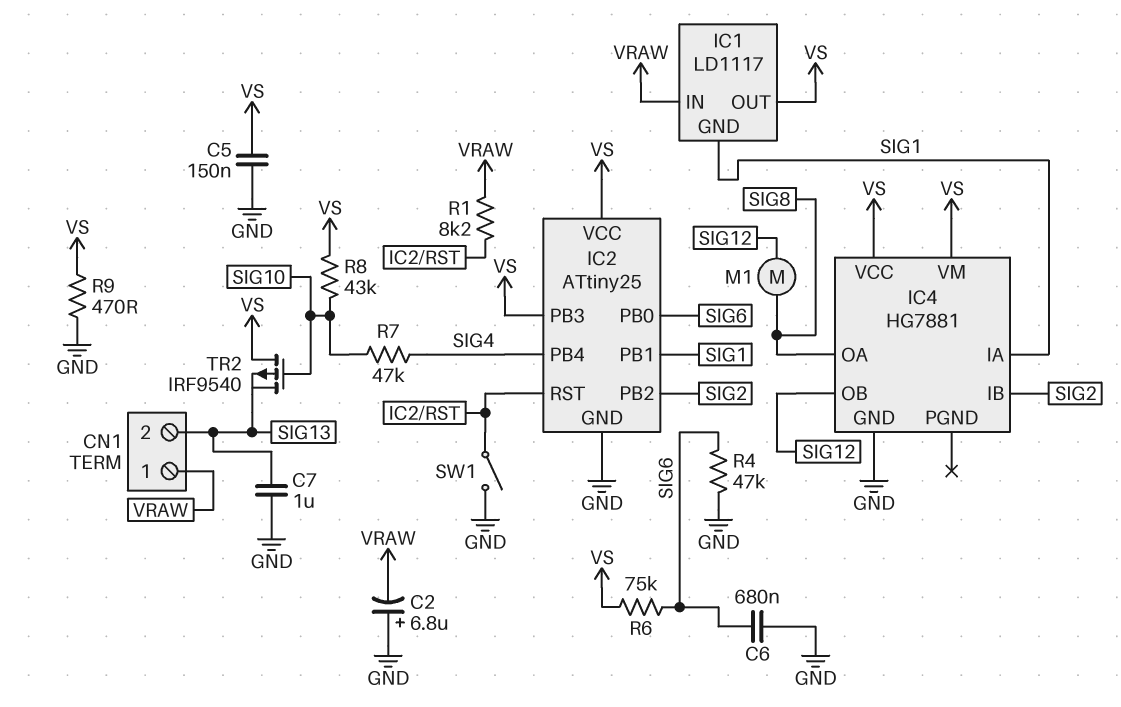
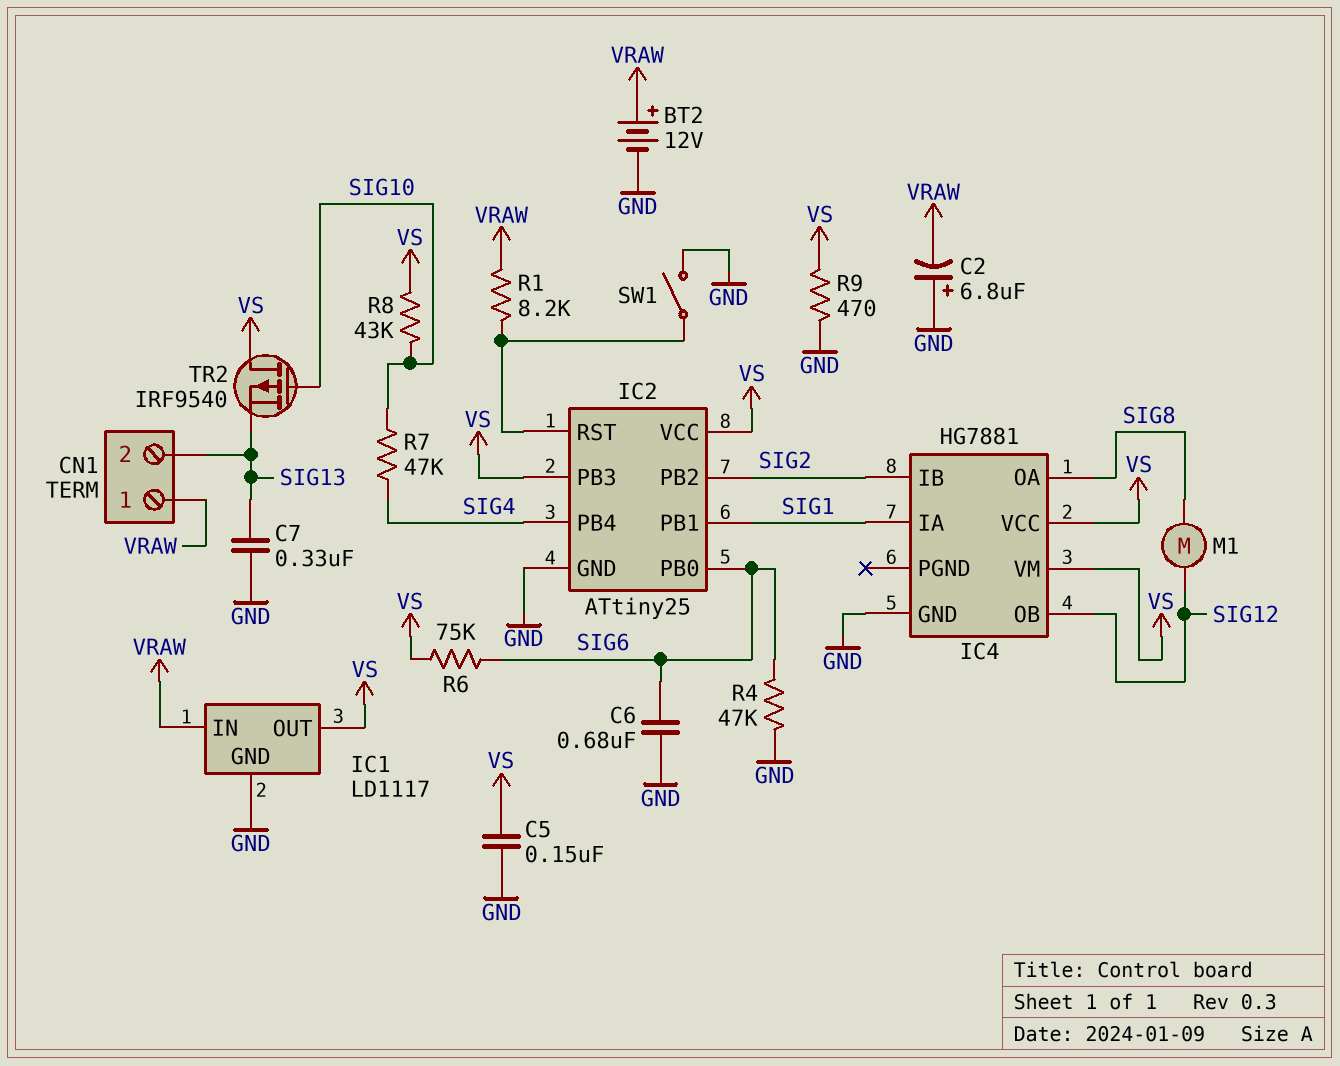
BT2: none -> 12V (plus VRAW, minus GND)
C7: 1uF (GND, SIG13) -> 330nF (GND, SIG13)
IC1 pin GND: SIG1 -> GND

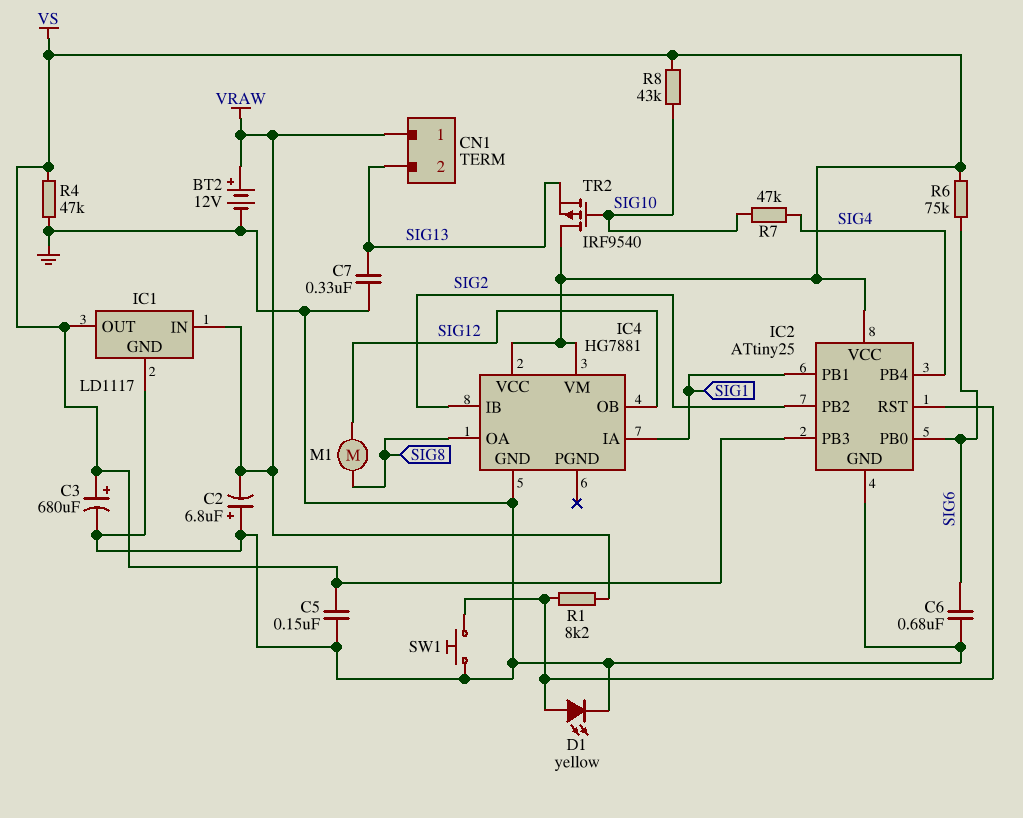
C3: none -> 680uF (plus VS, minus GND)
D1: none -> LED yellow (A IC2/RST, K GND)
R4: 47k (GND, SIG6) -> 47k (GND, VS)
R9: 470 (GND, VS) -> none
SW1: switch (GND, IC2/RST) -> button (GND, IC2/RST)

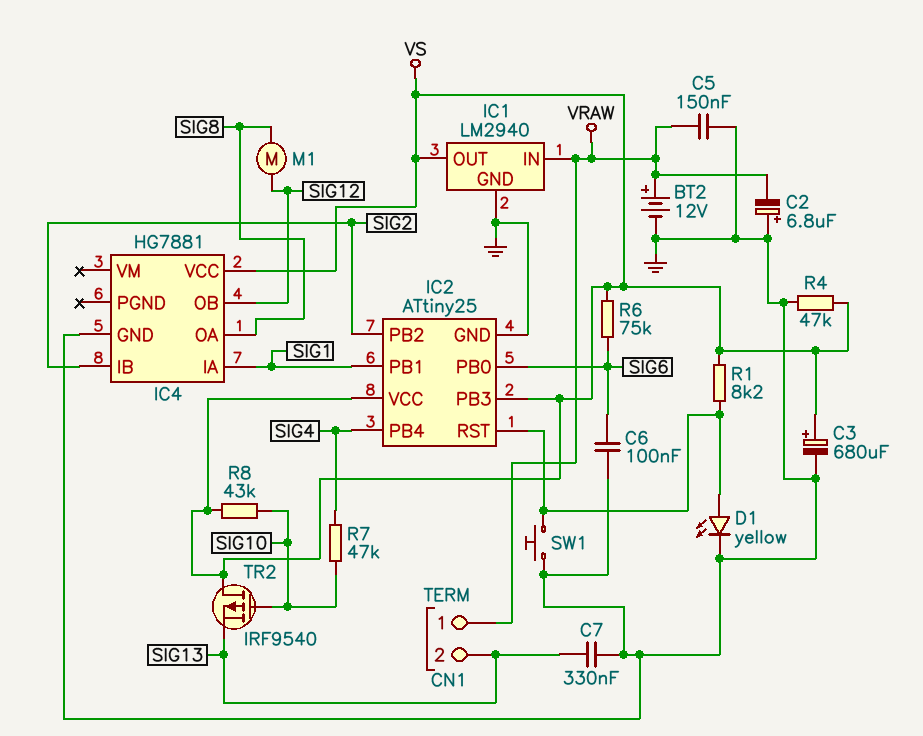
C5: 150nF (GND, VS) -> 150nF (GND, VRAW)
C6: 680nF (GND, SIG6) -> 100nF (GND, SIG6)
IC1: LD1117 -> LM2940
IC4 pin VM: VS -> none
R1: 8.2k (IC2/RST, VRAW) -> 8.2k (IC2/RST, VS)

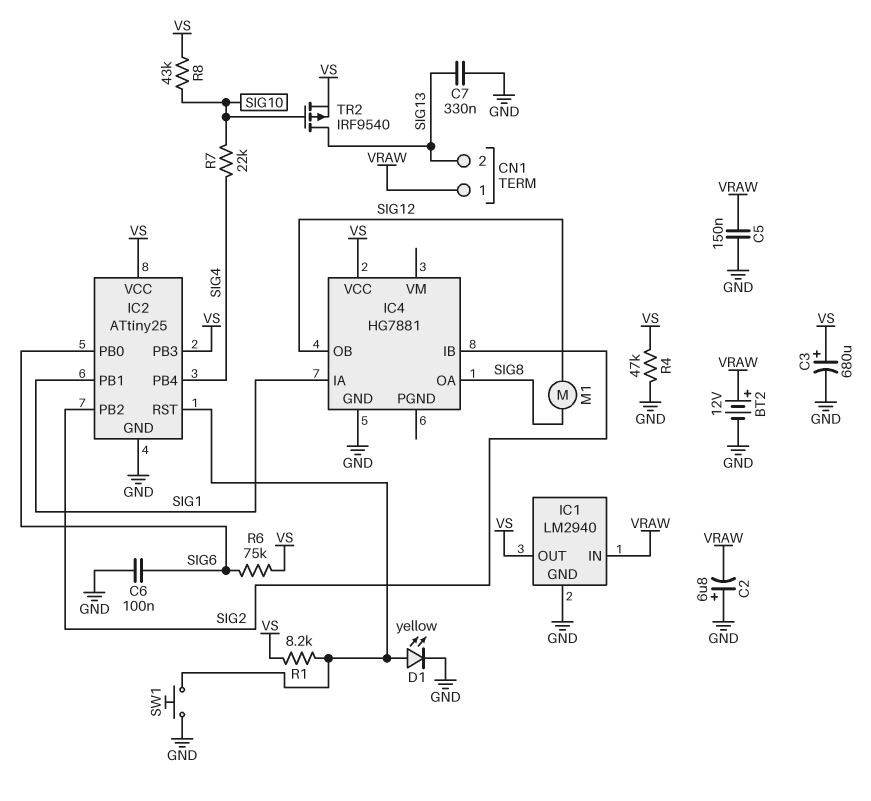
R7: 47k (SIG4, SIG10) -> 22k (SIG4, SIG10)
TR2: PMOS IRF9540 (G SIG10, D VS, S SIG13) -> PMOS IRF9540 (G SIG10, D SIG13, S VS)

